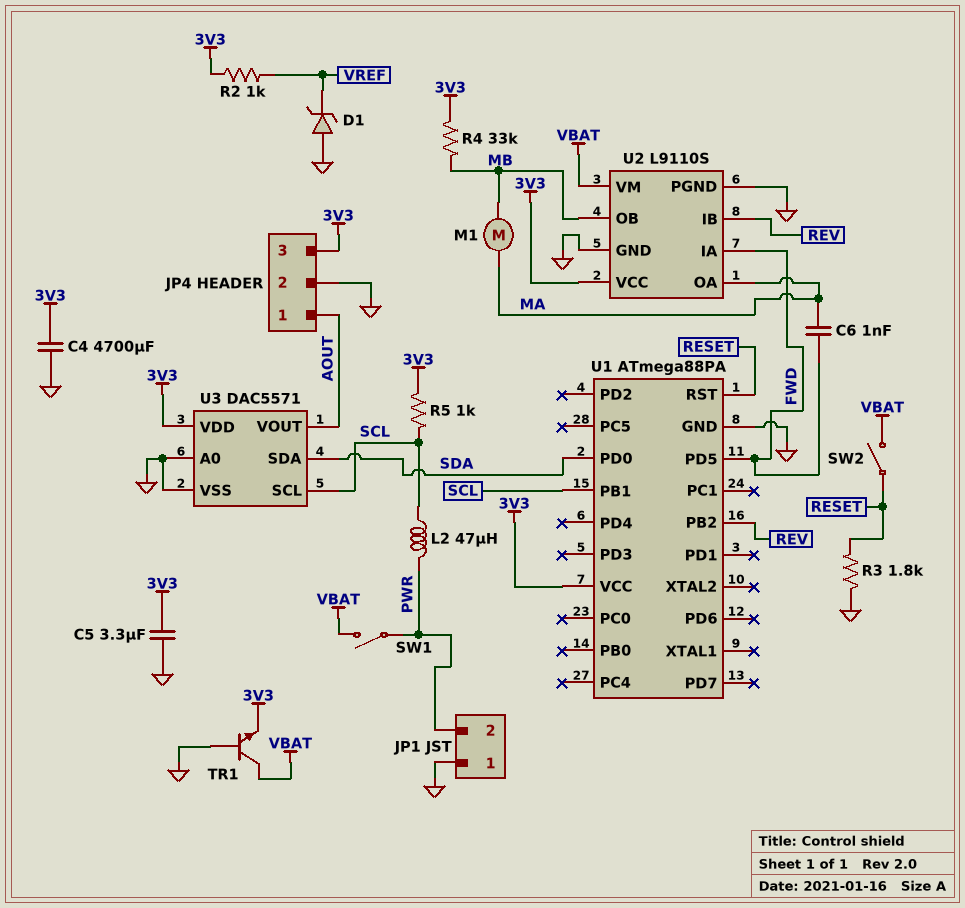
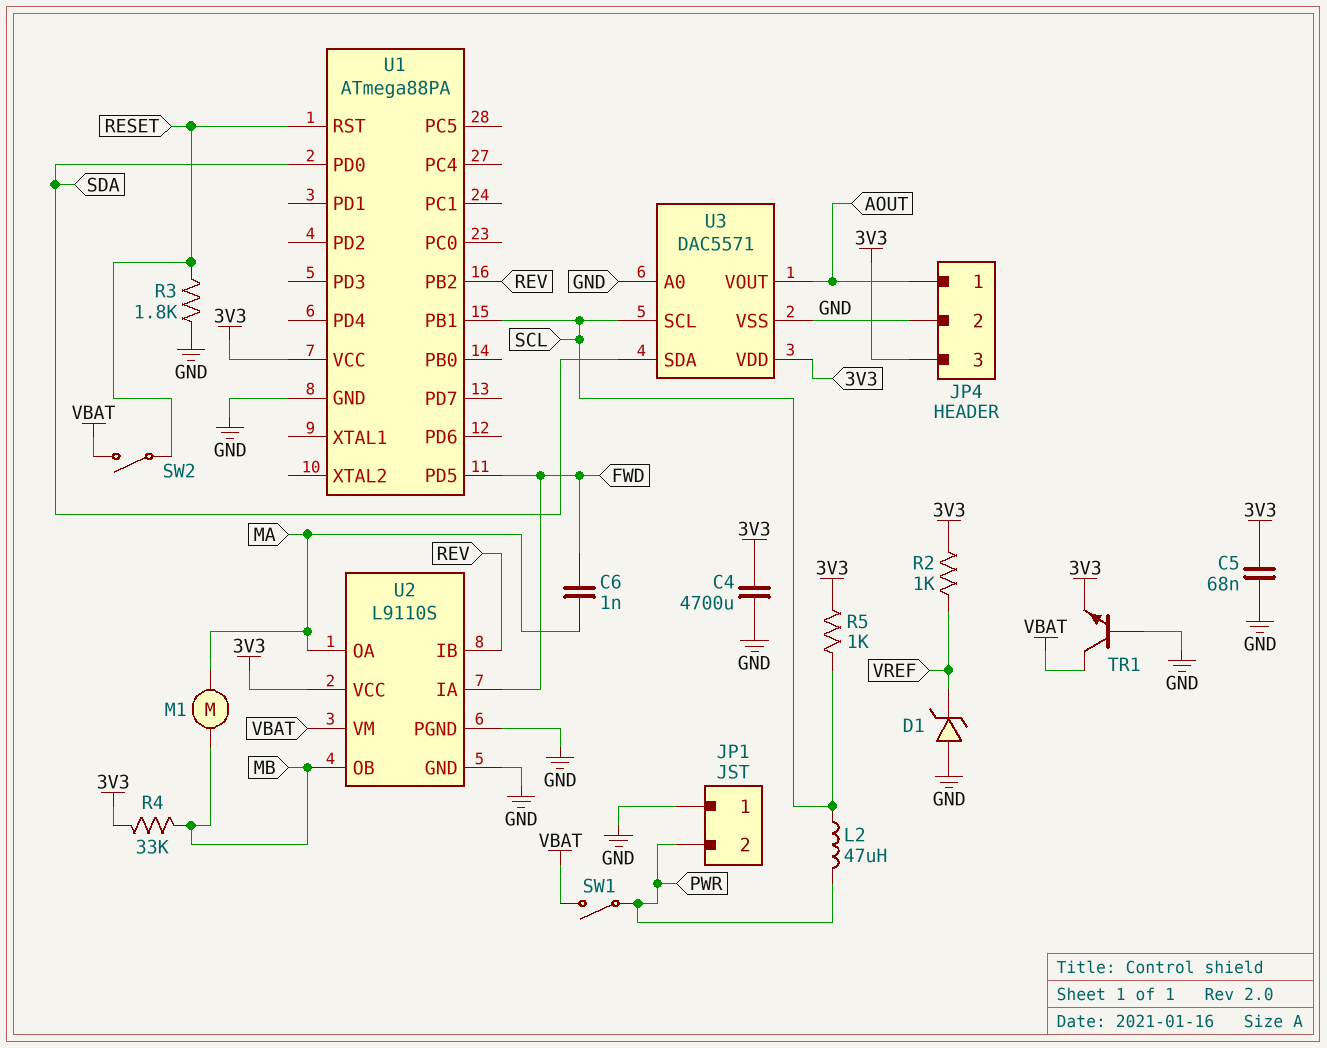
C5: 3.3uF (3V3, GND) -> 68nF (3V3, GND)

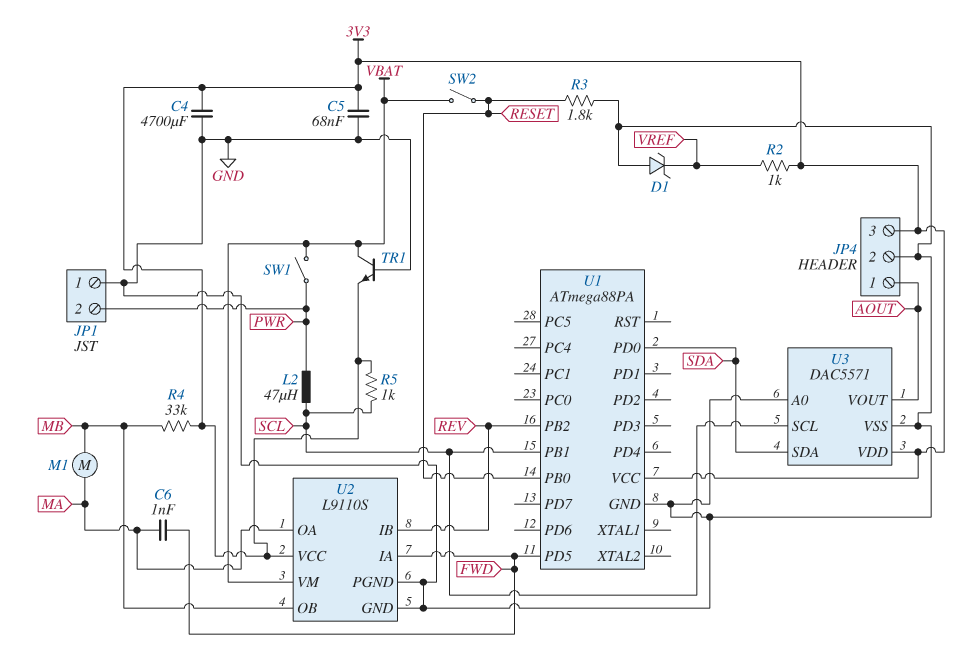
U1 pin PB0: none -> RESET
U1 pin RST: RESET -> none

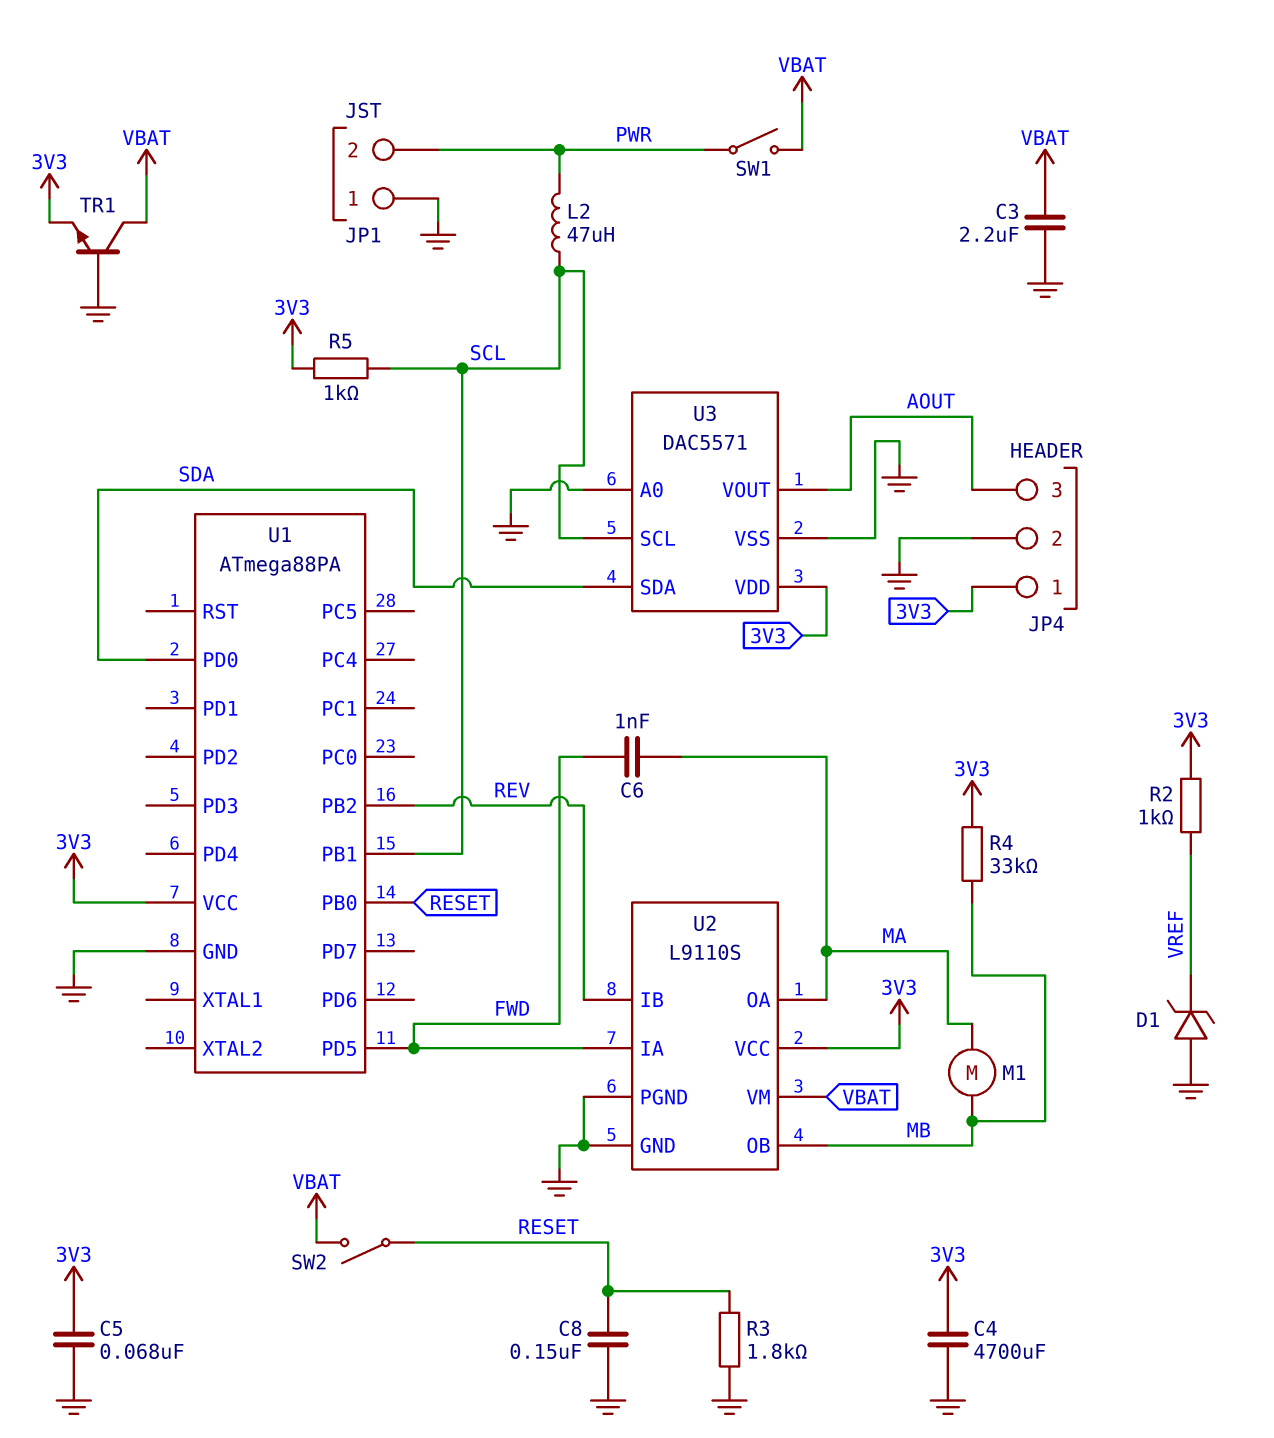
C3: none -> 2.2uF (GND, VBAT)
C8: none -> 150nF (GND, RESET)
JP4 pin 1: AOUT -> 3V3
JP4 pin 3: 3V3 -> AOUT

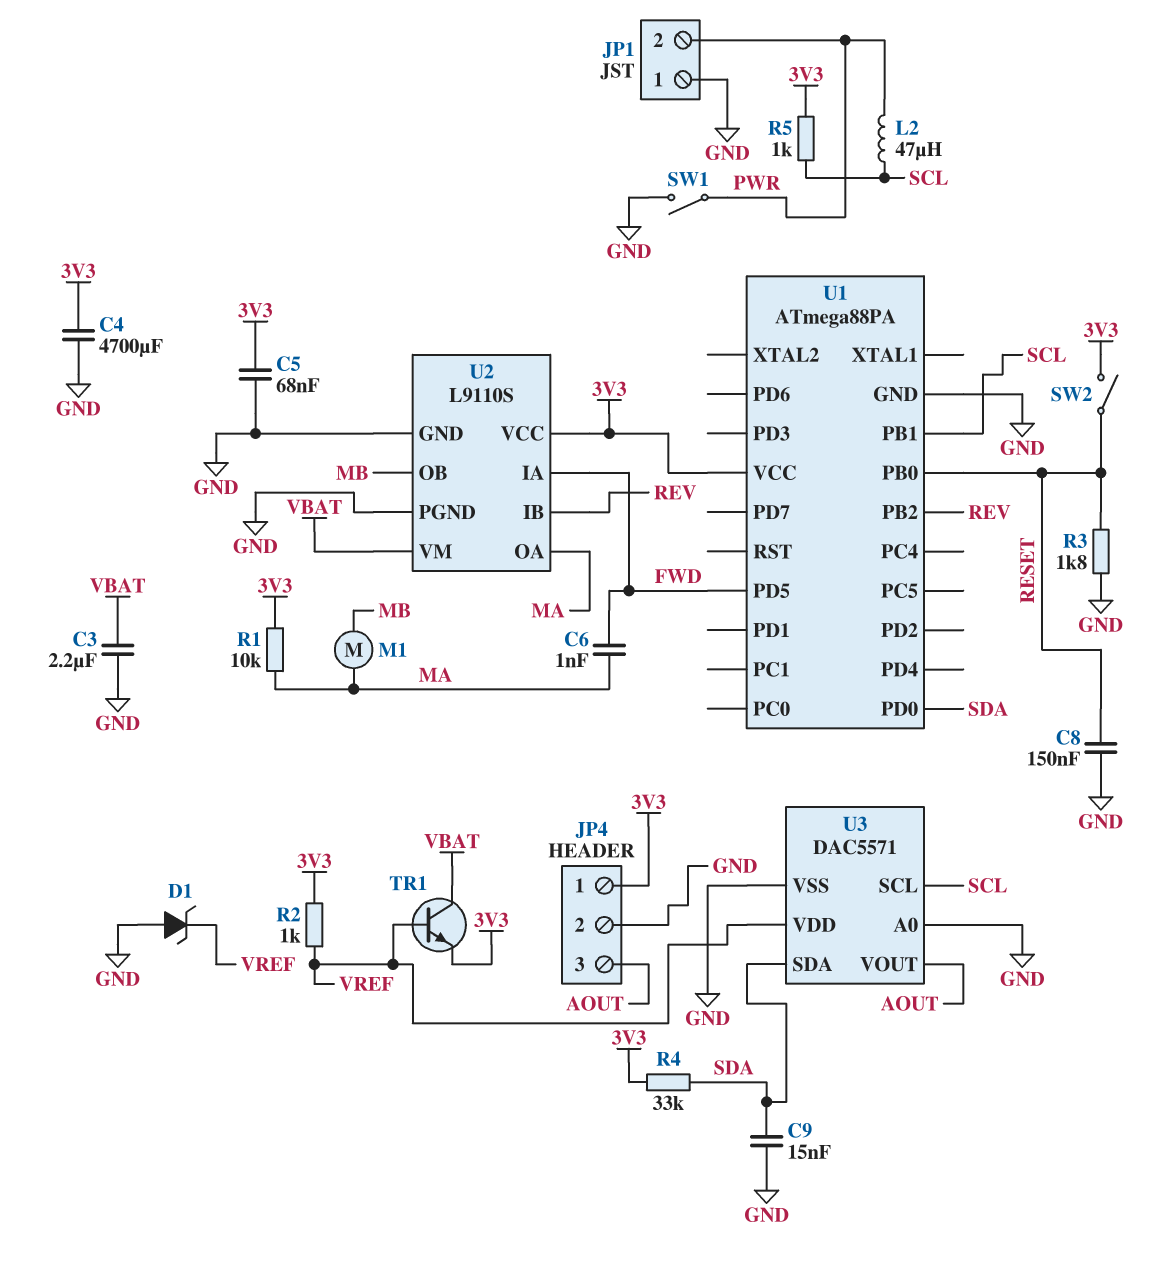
C9: none -> 15nF (GND, SDA)
R1: none -> 10k (3V3, MA)
R4: 33k (3V3, MB) -> 33k (3V3, SDA)
SW1: switch (PWR, VBAT) -> switch (GND, PWR)
SW2: switch (RESET, VBAT) -> switch (3V3, RESET)
TR1: NPN (B GND, C VBAT, E 3V3) -> NPN (B VREF, C VBAT, E 3V3)
U3 pin VDD: 3V3 -> VREF

